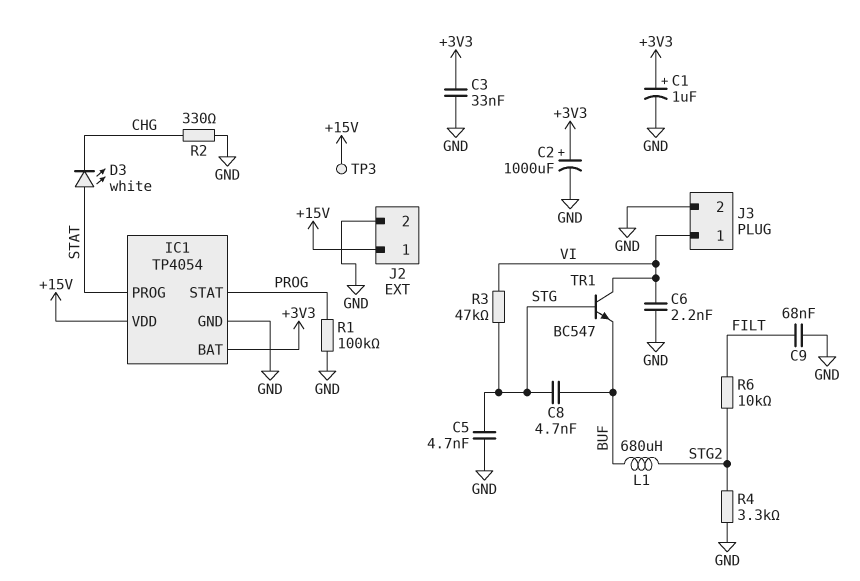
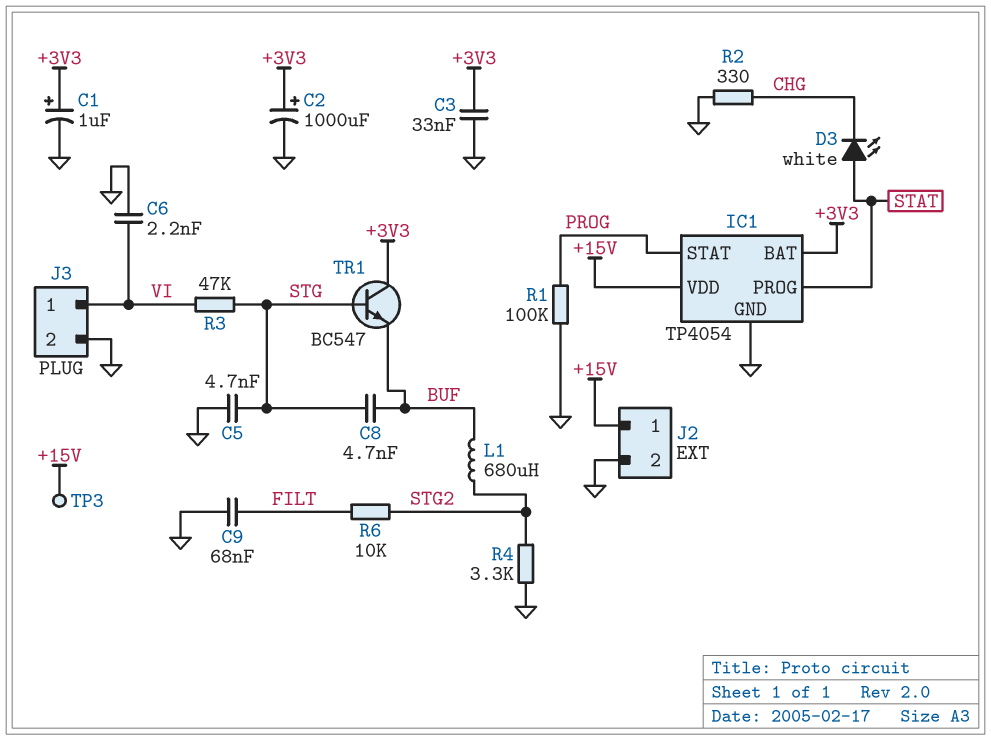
TR1: NPN BC547 (B STG, C VI, E BUF) -> NPN BC547 (B STG, C +3V3, E BUF)

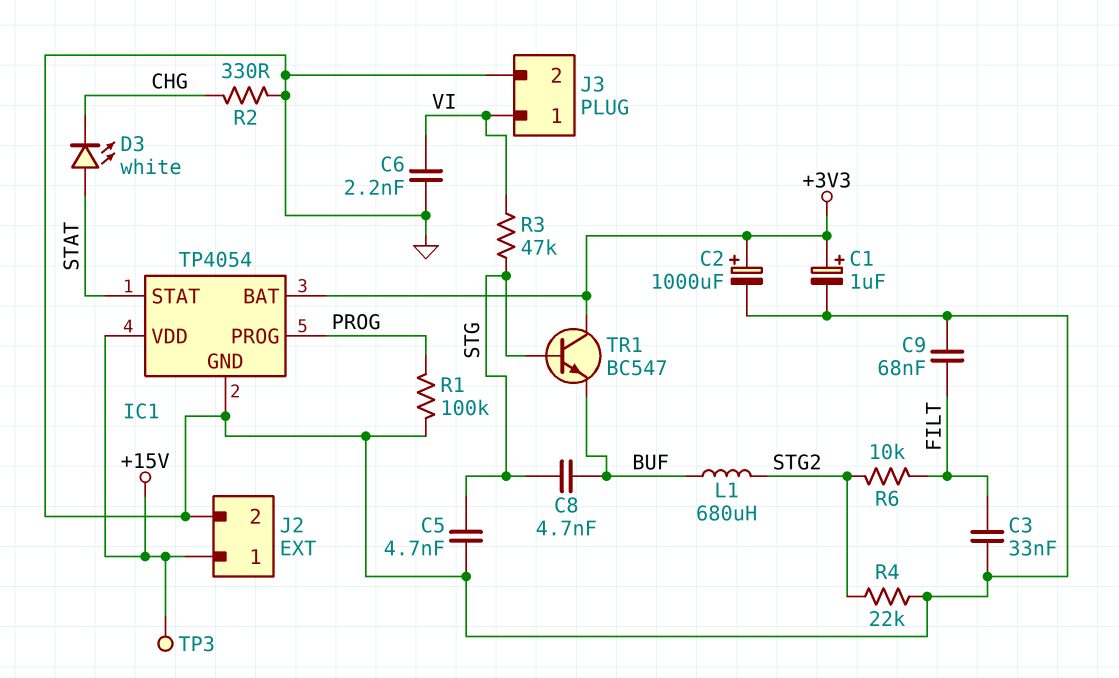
C3: 33nF (+3V3, GND) -> 33nF (FILT, GND)
IC1 pin PROG: STAT -> PROG
IC1 pin STAT: PROG -> STAT
R4: 3.3k (GND, STG2) -> 22k (GND, STG2)

